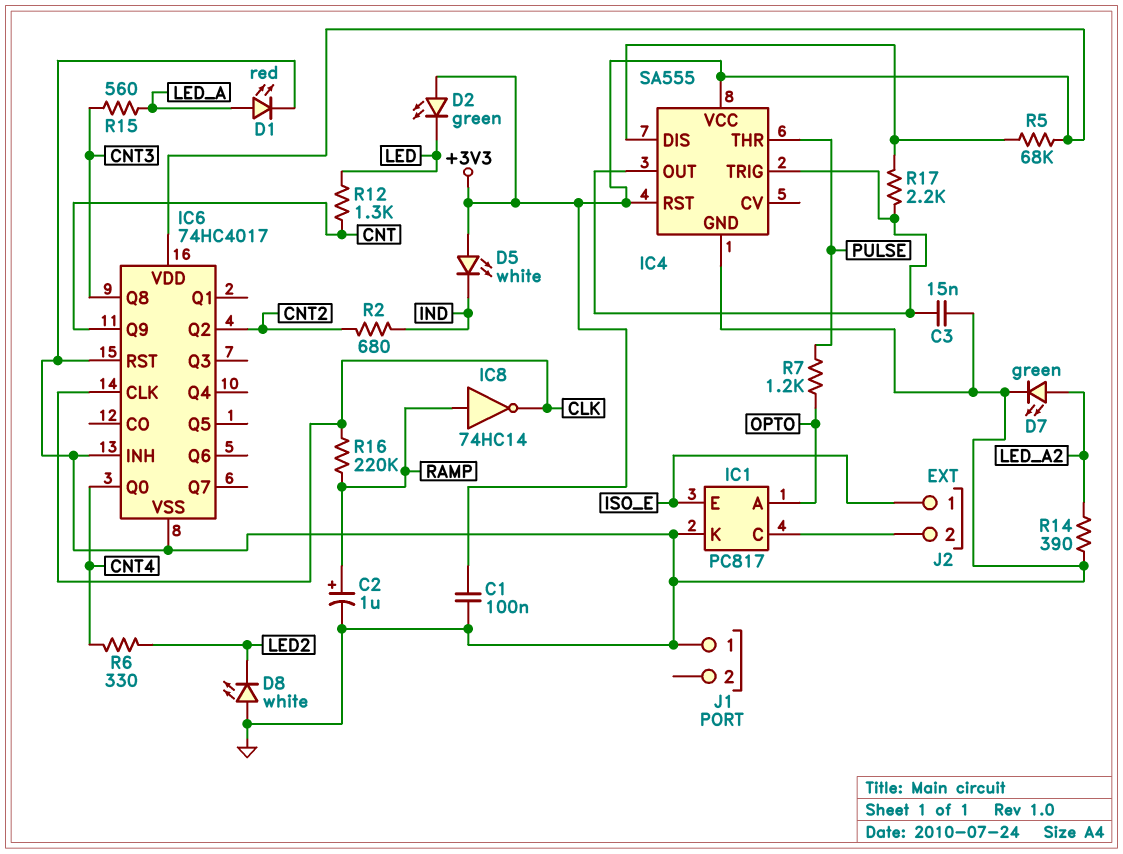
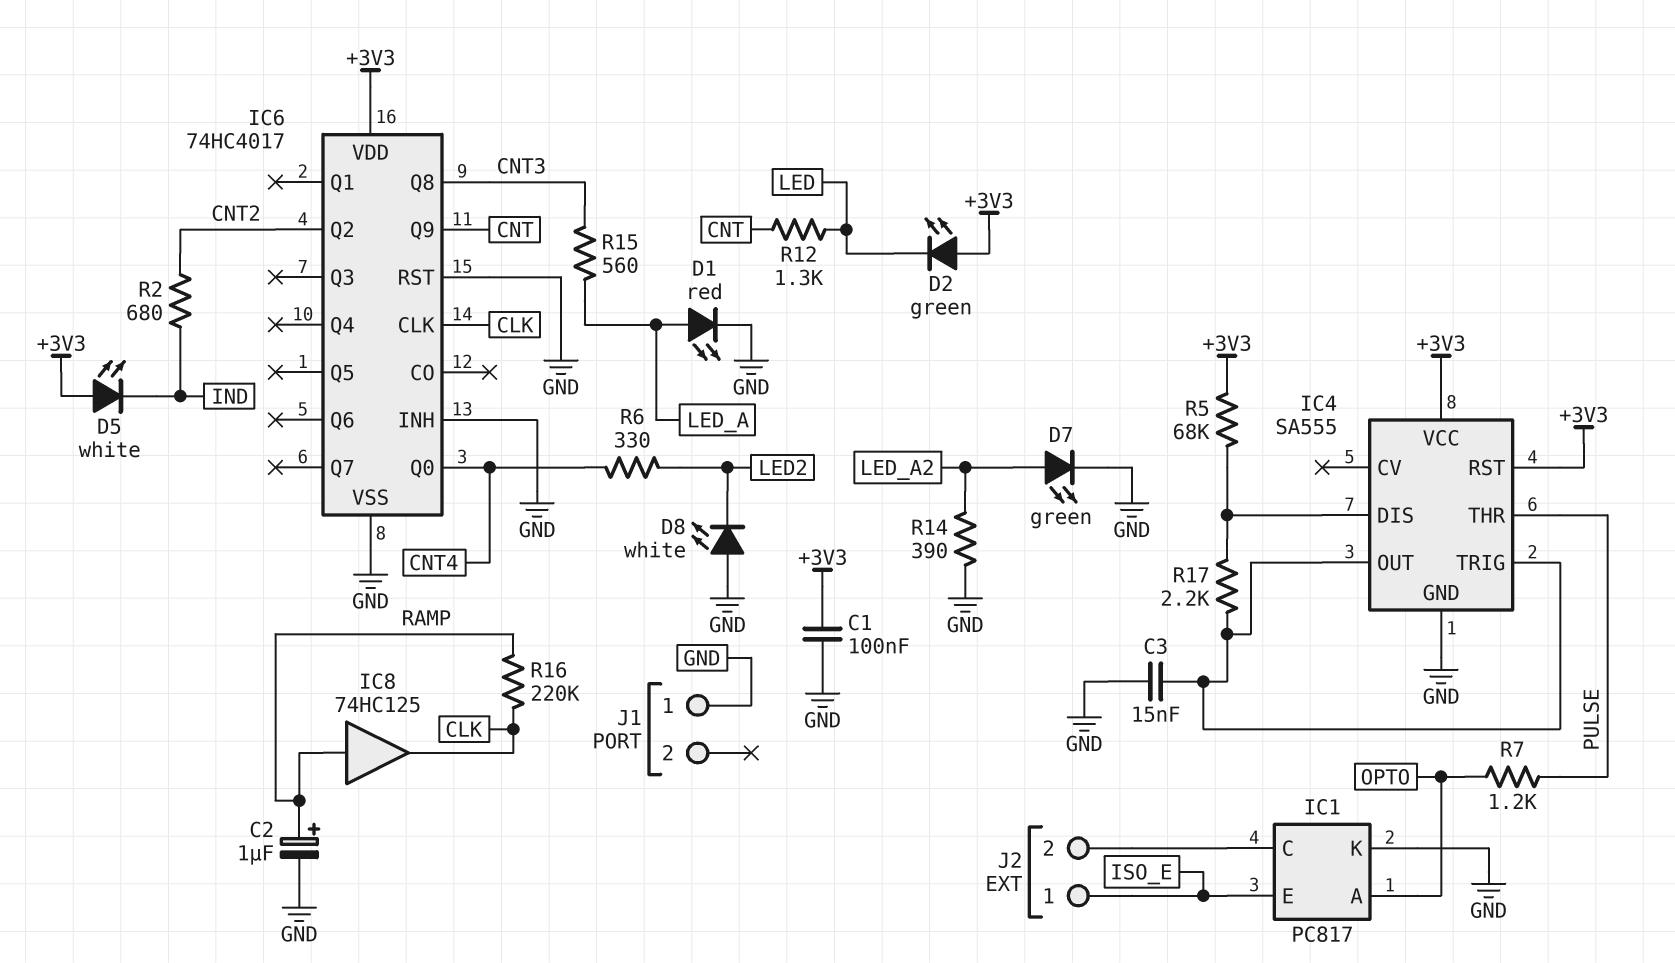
IC8: NOT 74HC14 (in RAMP, out CLK) -> buffer 74HC125 (in RAMP, out CLK)

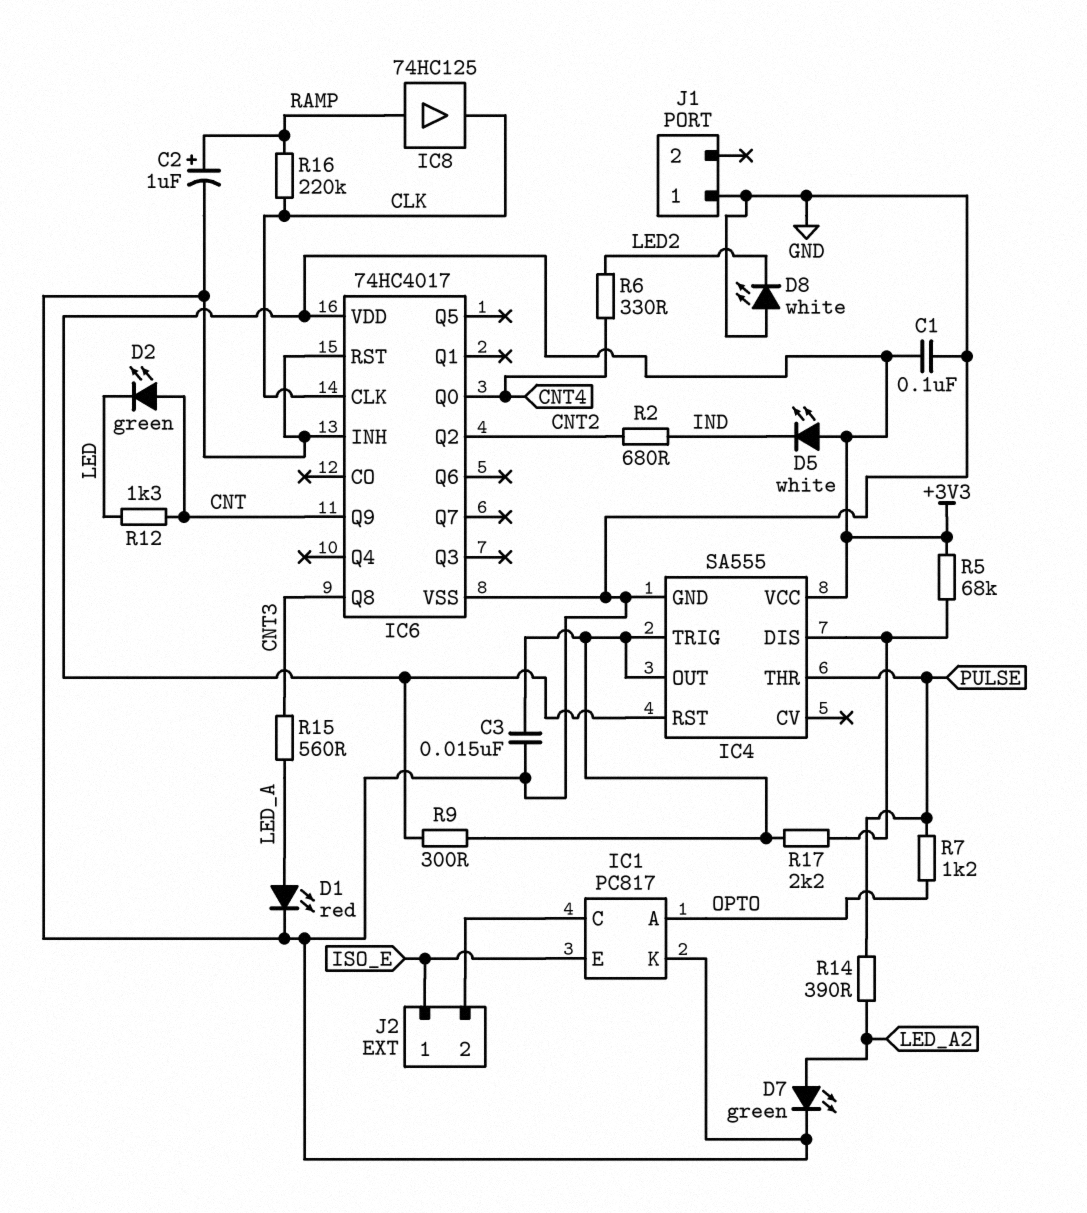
D2: LED green (A +3V3, K LED) -> LED green (A CNT, K LED)
R9: none -> 300 (+3V3, IC4/OUT)
R14: 390 (GND, LED_A2) -> 390 (LED_A2, PULSE)

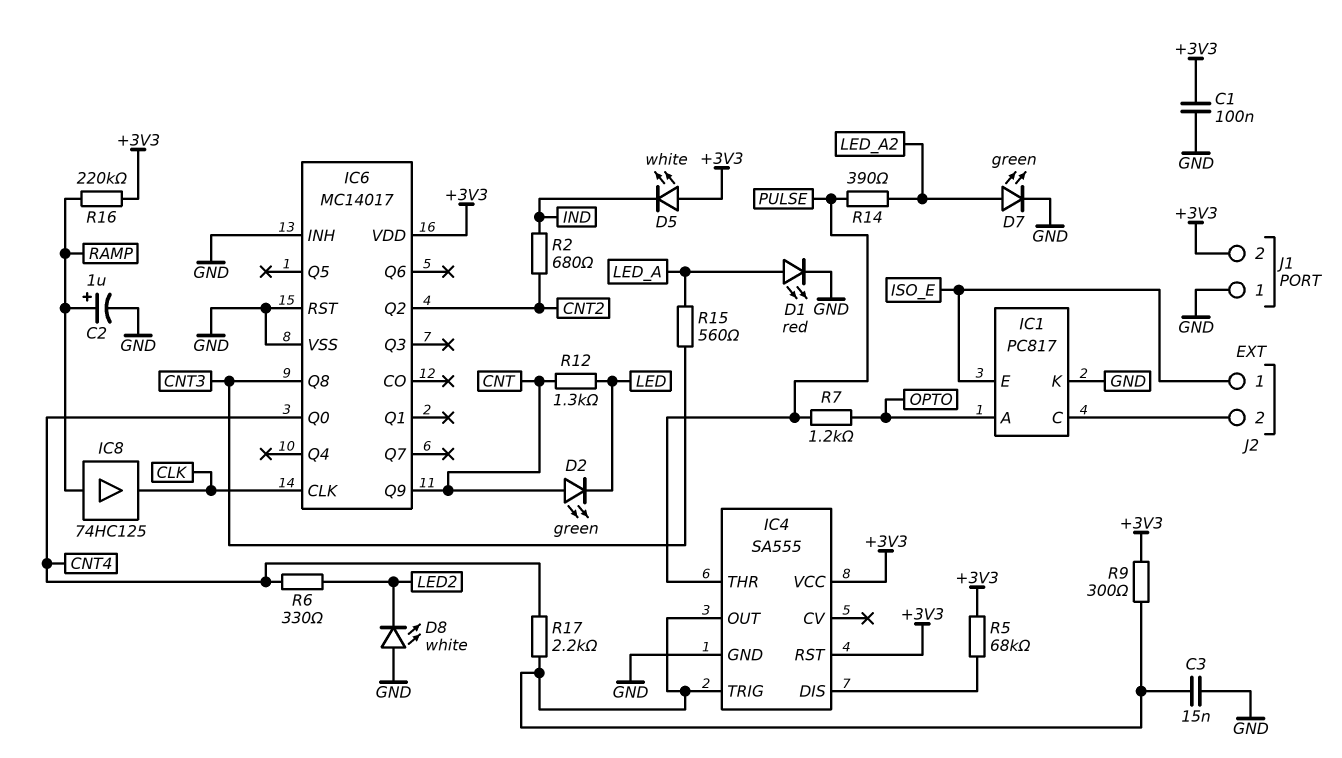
IC6: 74HC4017 -> MC14017
J1 pin 2: none -> +3V3
R16: 220k (CLK, RAMP) -> 220k (+3V3, RAMP)
R17: 2.2k (IC4/DIS, IC4/OUT) -> 2.2k (CNT4, IC4/OUT)

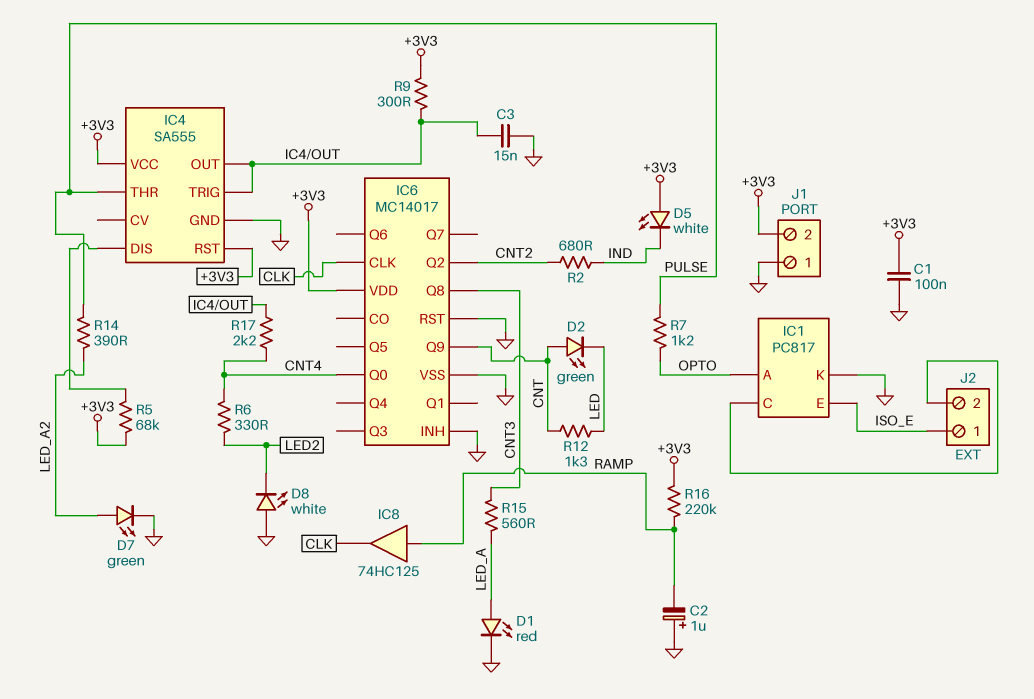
C2: 1uF (plus RAMP, minus GND) -> 1uF (plus GND, minus RAMP)

